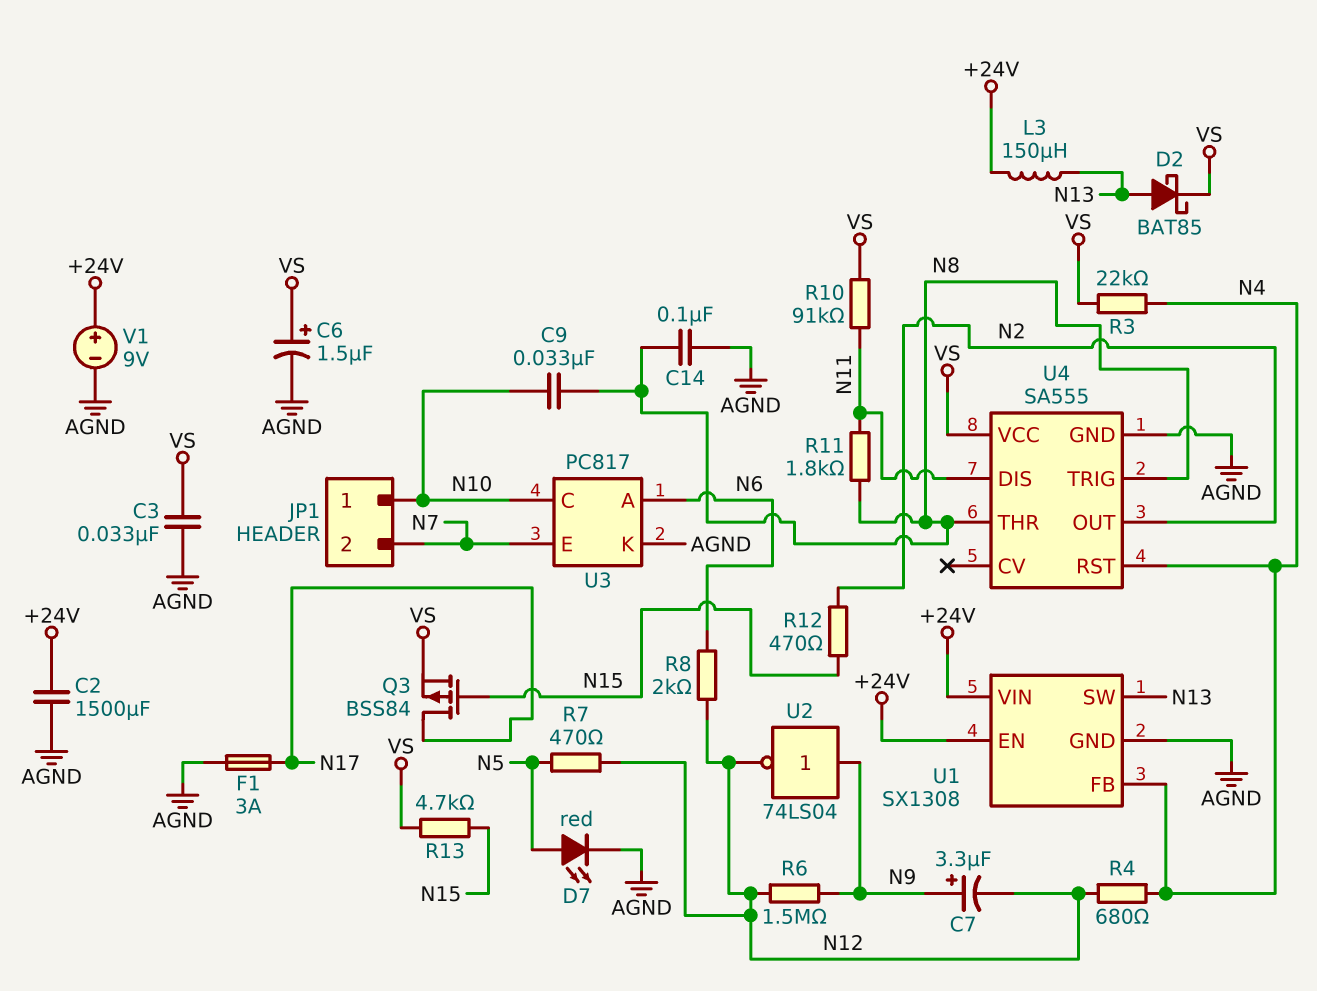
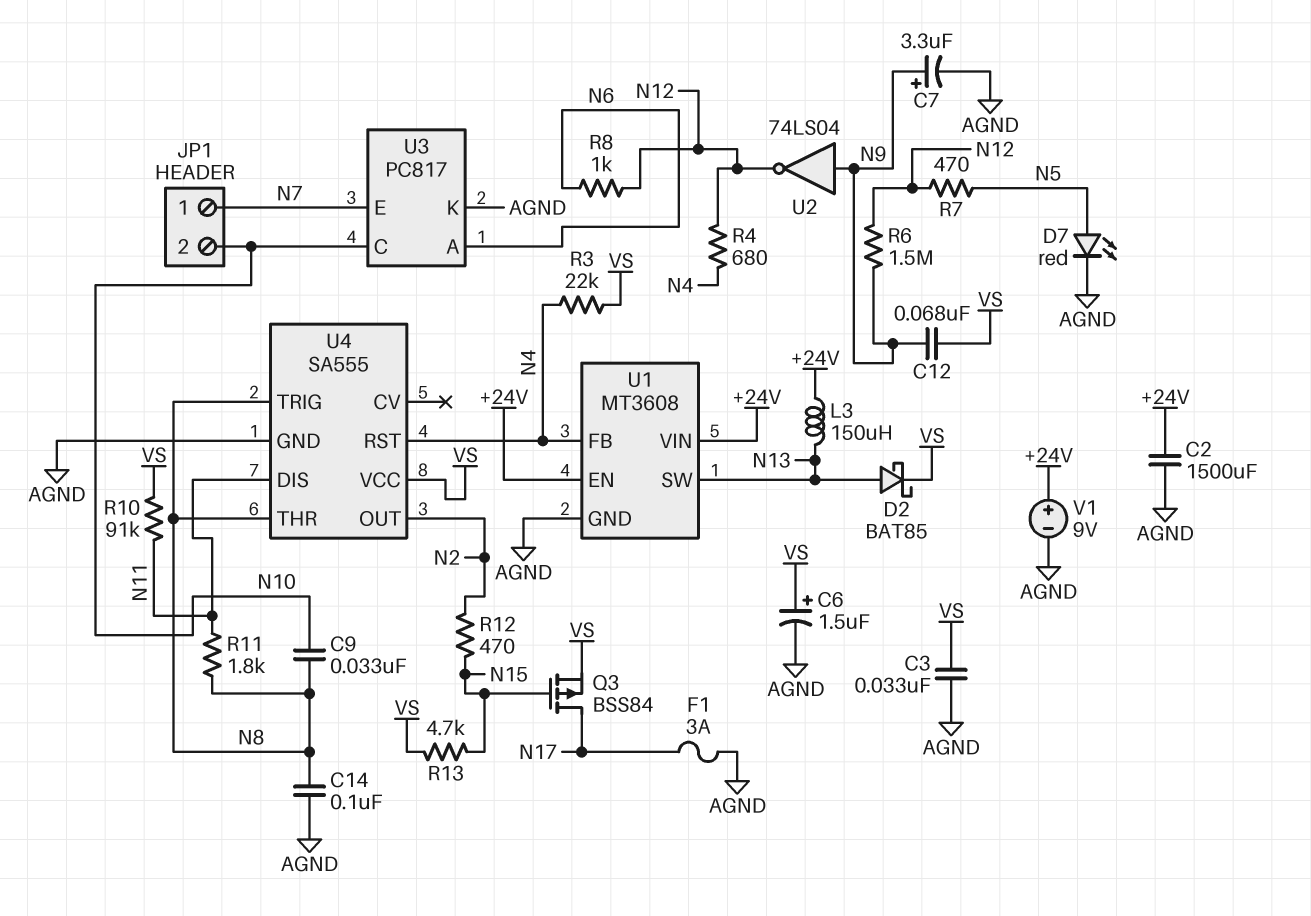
C7: 3.3uF (plus N9, minus N12) -> 3.3uF (plus N9, minus AGND)
C12: none -> 68nF (N9, VS)
JP1 pin 1: N10 -> N7
JP1 pin 2: N7 -> N10
R8: 2k (N6, N12) -> 1k (N6, N12)
U1: SX1308 -> MT3608

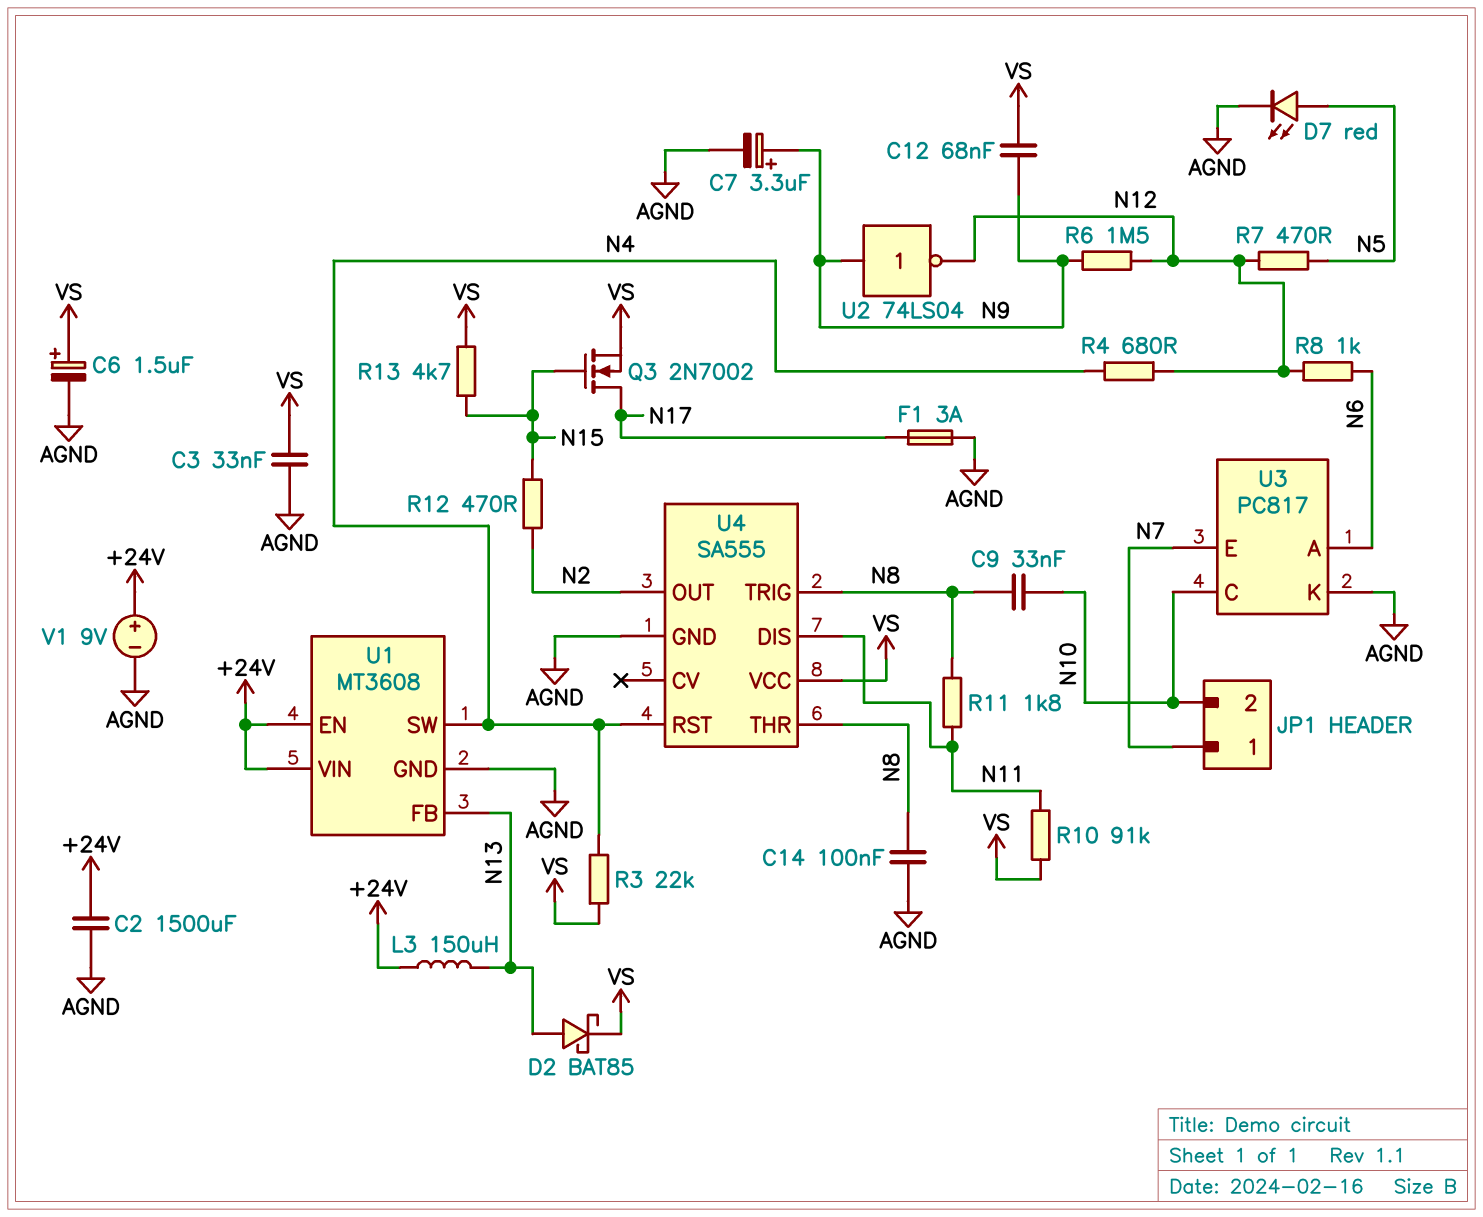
Q3: PMOS BSS84 (G N15, D N17, S VS) -> NMOS 2N7002 (G N15, D N17, S VS)
U1 pin FB: N4 -> N13
U1 pin SW: N13 -> N4

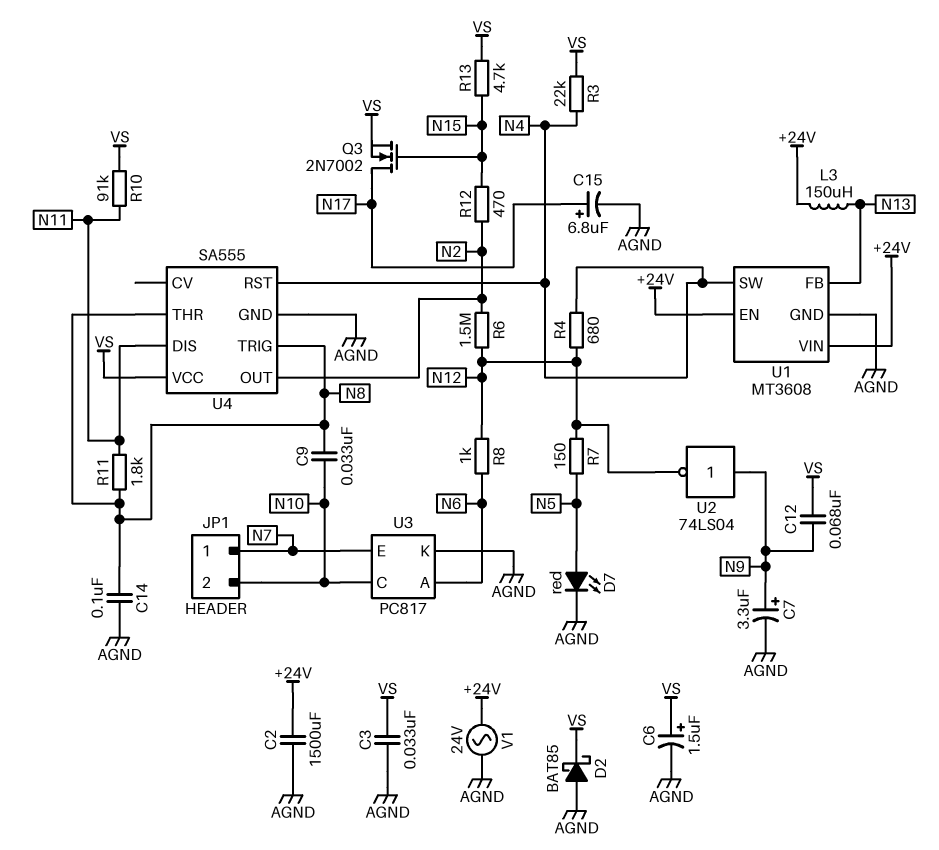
C15: none -> 6.8uF (plus N17, minus AGND)
D2: schottky BAT85 (A N13, K VS) -> schottky BAT85 (A AGND, K VS)
F1: 3A (AGND, N17) -> none
R6: 1.5M (N9, N12) -> 1.5M (N2, N12)
R7: 470 (N5, N12) -> 150 (N5, N12)
V1: 9V (plus +24V, minus AGND) -> AC 24V (+24V, AGND)

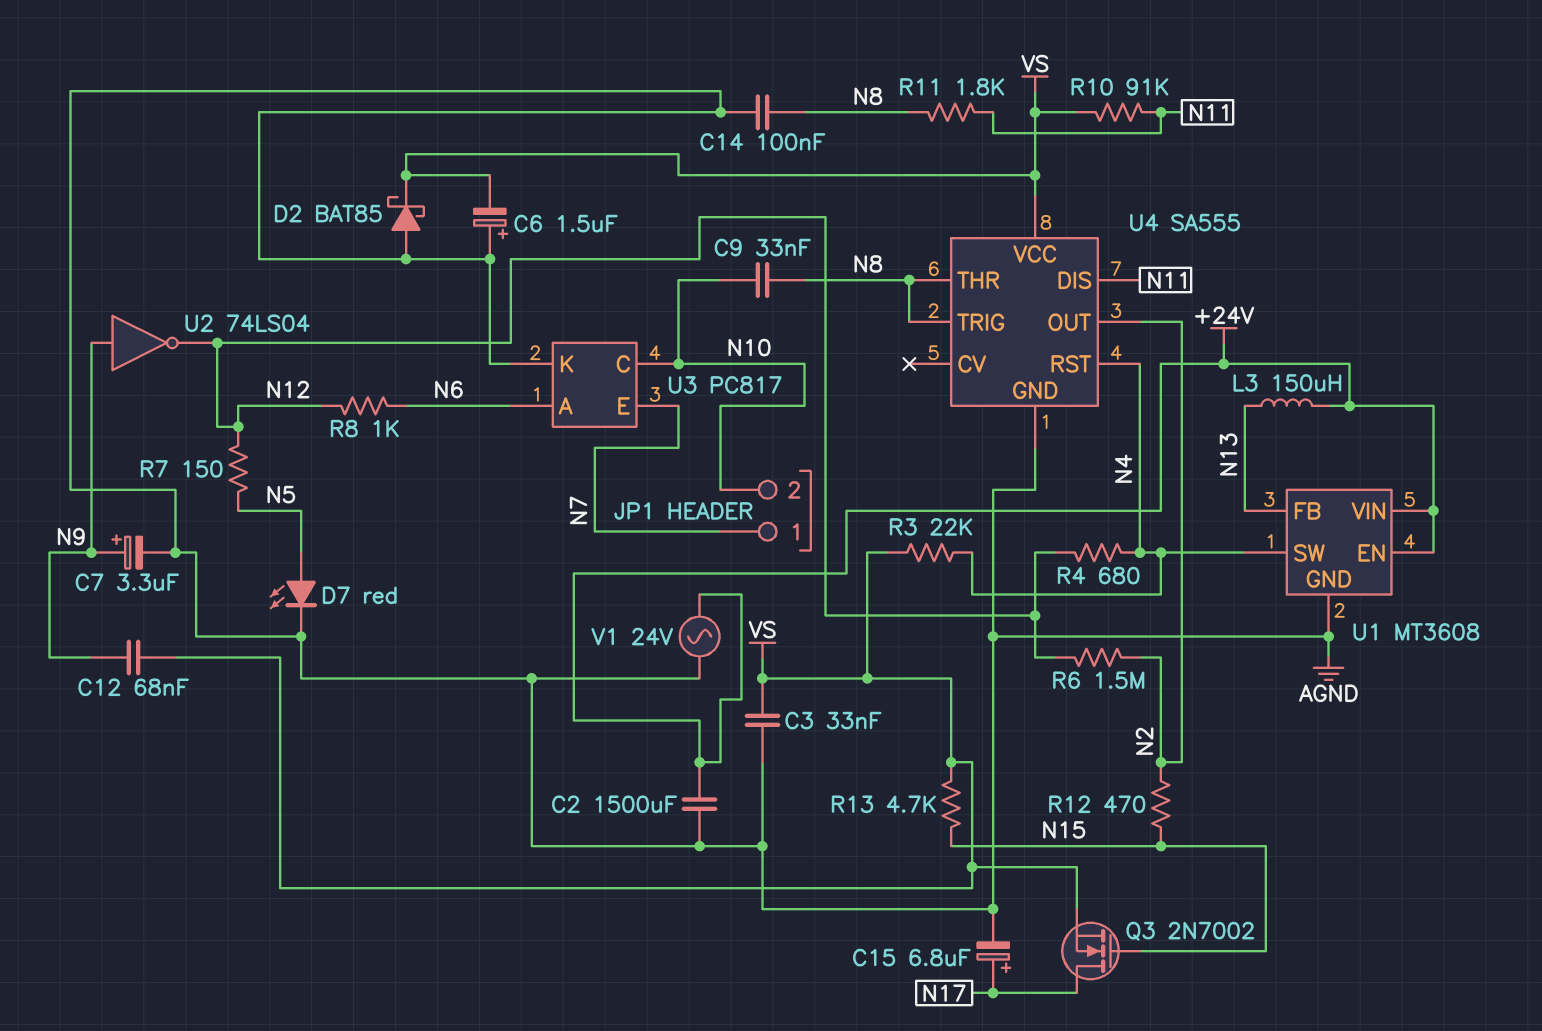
C6: 1.5uF (plus VS, minus AGND) -> 1.5uF (plus AGND, minus VS)

